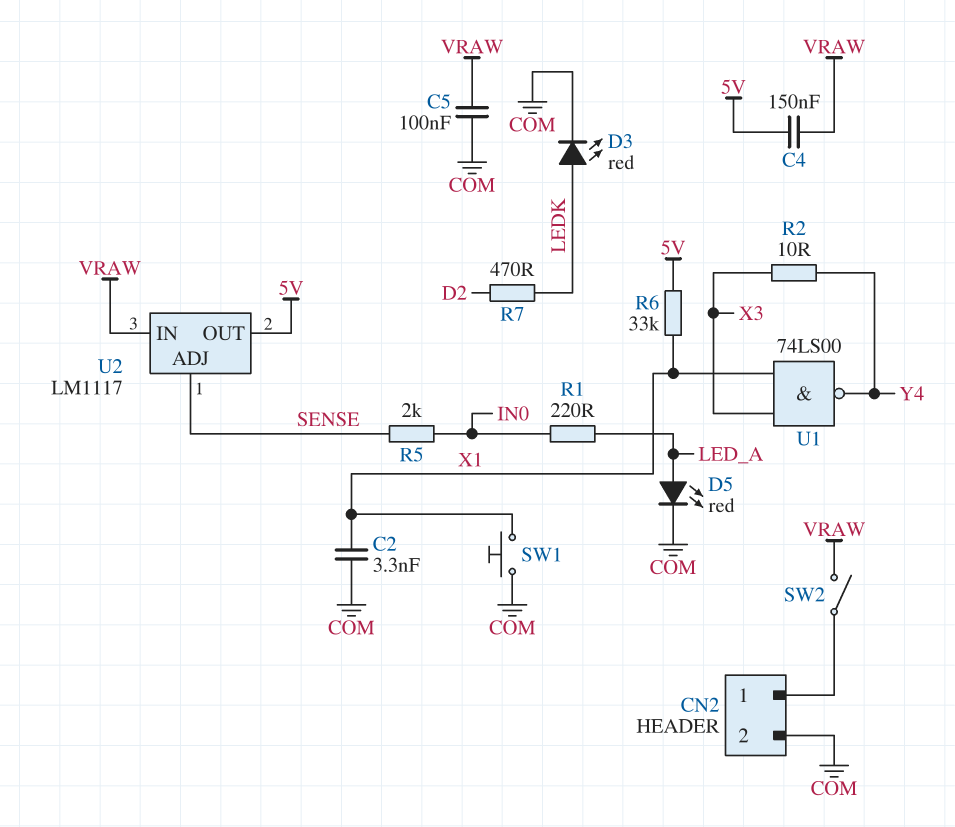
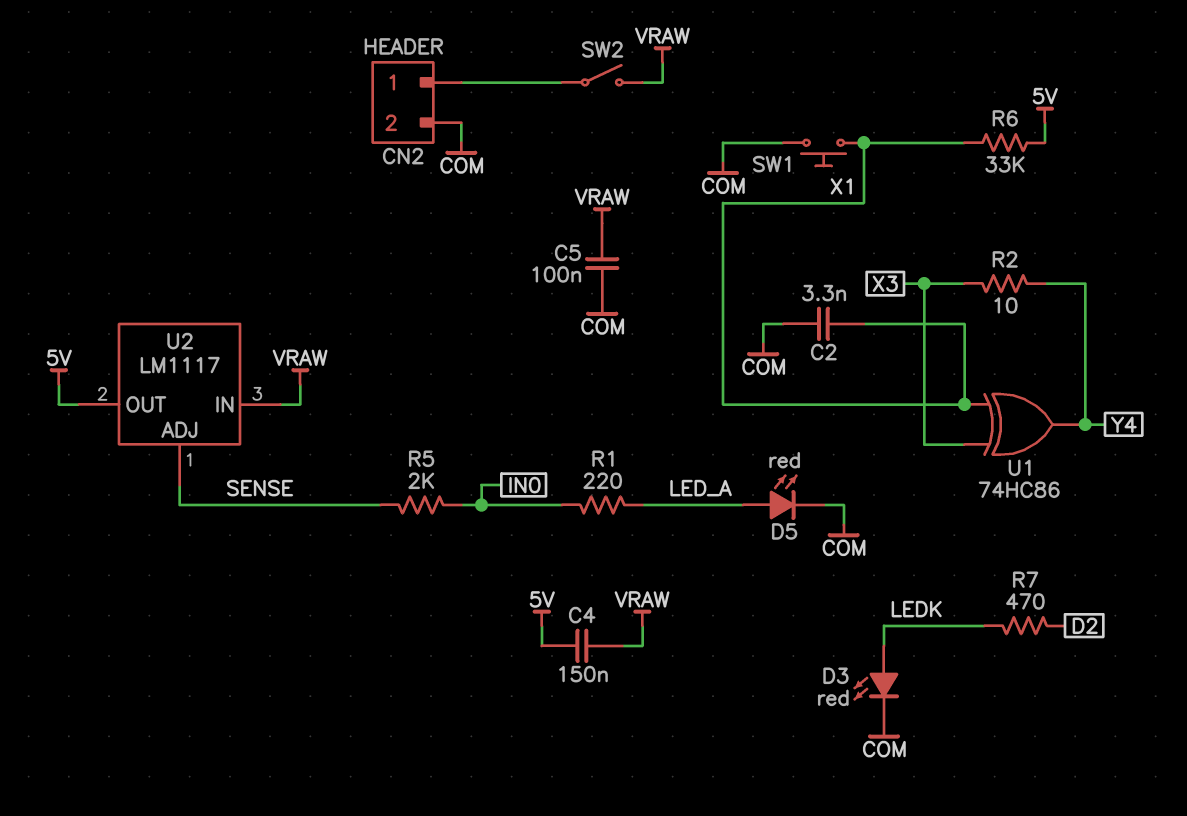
U1: NAND 74LS00 (in X1, in X3, out Y4) -> XOR 74HC86 (in X1, in X3, out Y4)

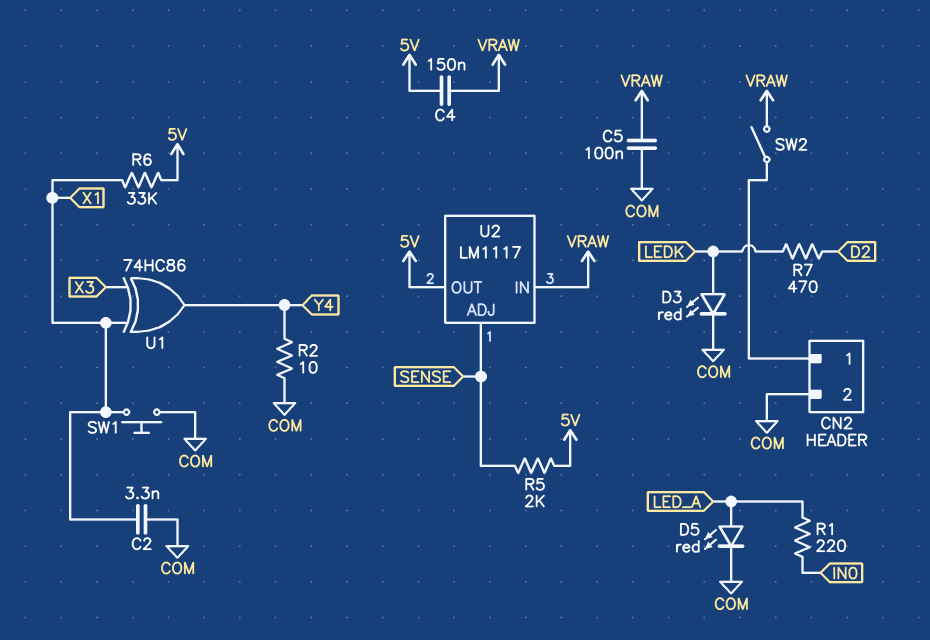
R2: 10 (X3, Y4) -> 10 (COM, Y4)
R5: 2k (IN0, SENSE) -> 2k (5V, SENSE)

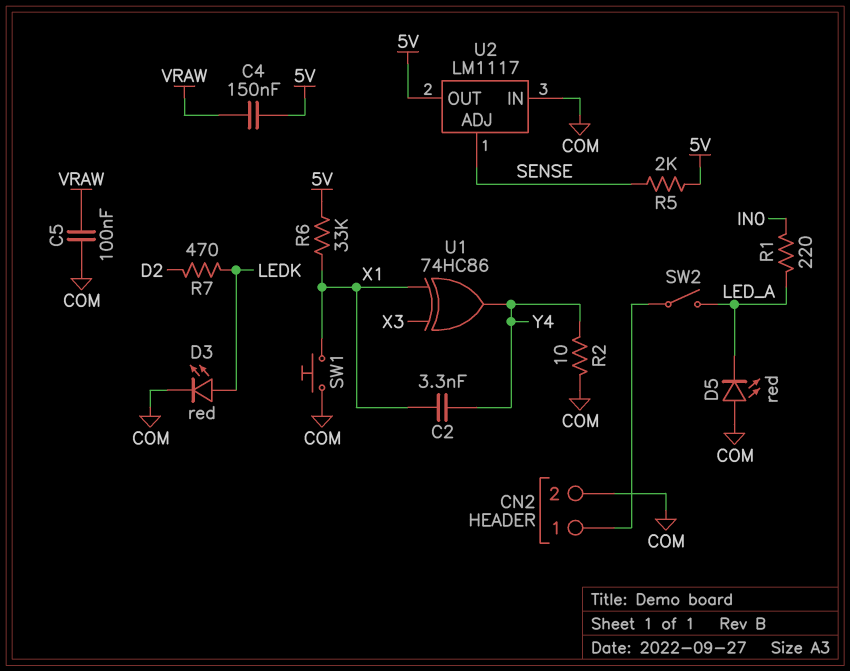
C2: 3.3nF (COM, X1) -> 3.3nF (X1, Y4)
D5: LED red (A LED_A, K COM) -> LED red (A COM, K LED_A)
SW2: switch (CN2/1, VRAW) -> switch (CN2/1, LED_A)
U2 pin IN: VRAW -> COM

